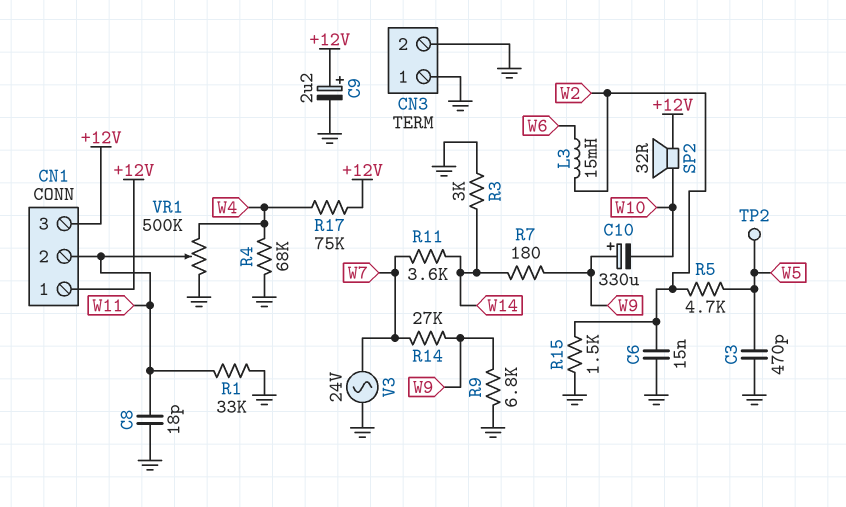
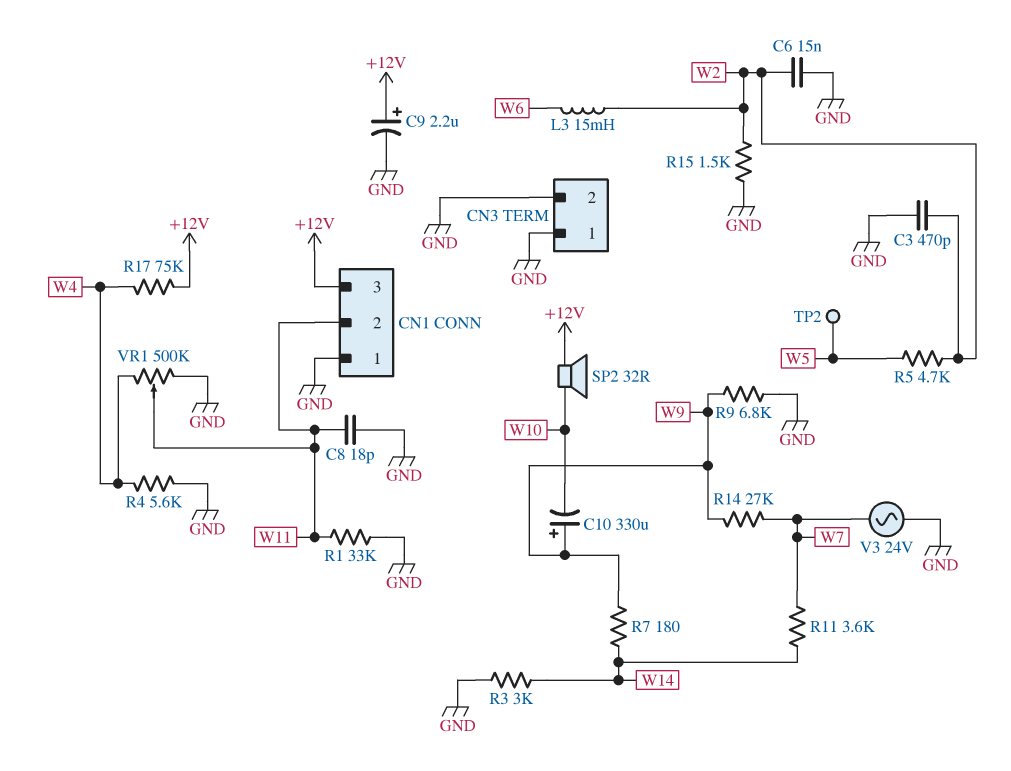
C3: 470pF (GND, W5) -> 470pF (GND, W2)
CN1 pin 1: +12V -> GND
R4: 68k (GND, W4) -> 5.6k (GND, W4)

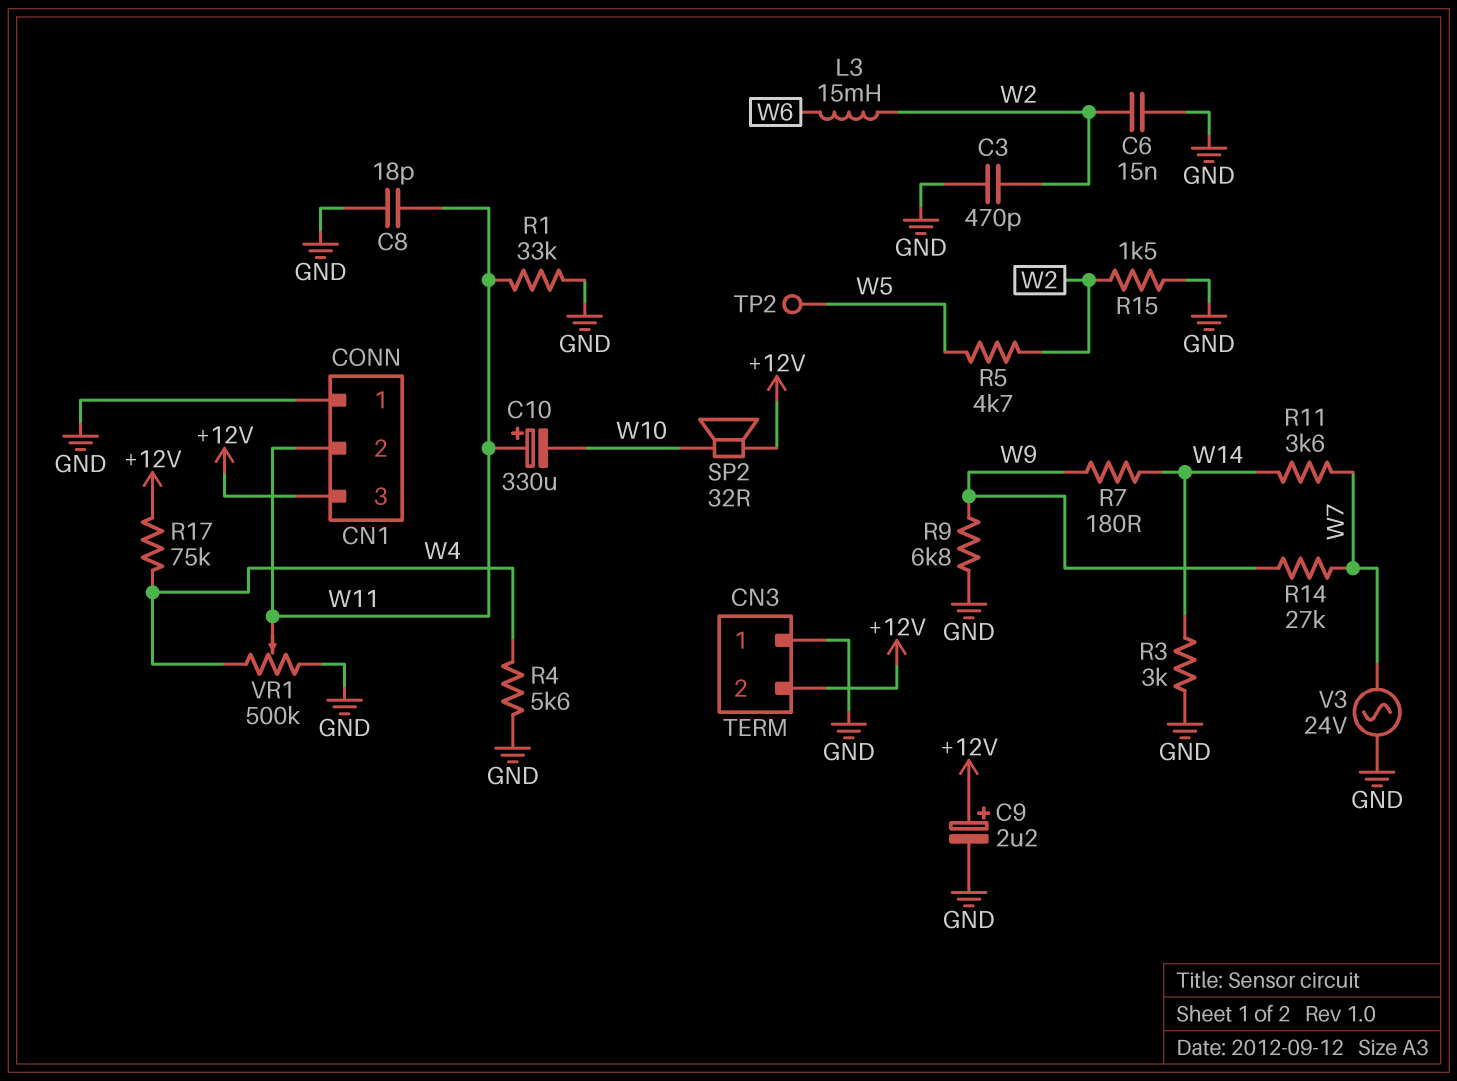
C10: 330uF (plus W9, minus W10) -> 330uF (plus W11, minus W10)
CN3 pin 2: GND -> +12V

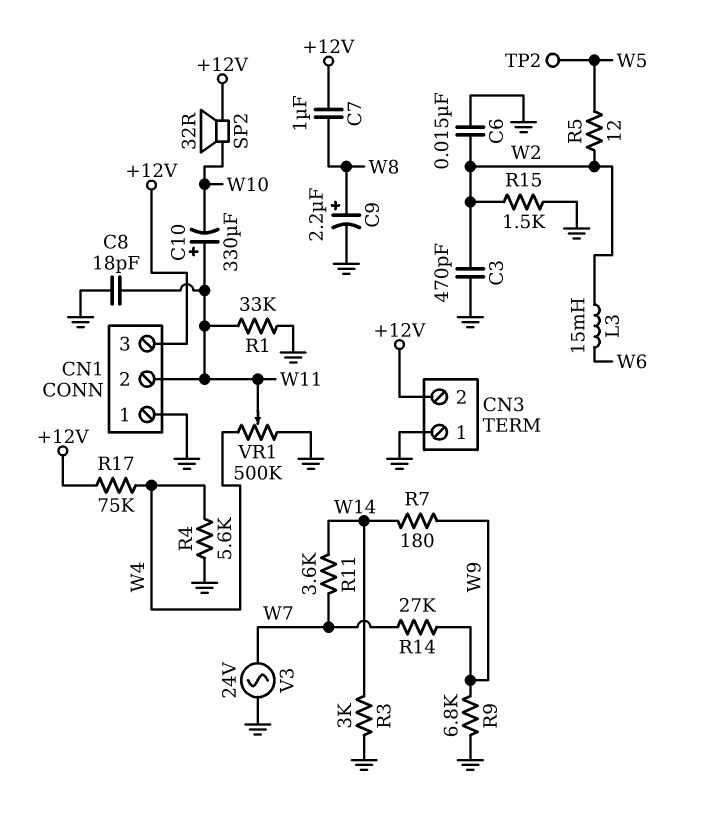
C7: none -> 1uF (+12V, W8)
C9: 2.2uF (plus +12V, minus GND) -> 2.2uF (plus W8, minus GND)
R5: 4.7k (W2, W5) -> 12 (W2, W5)

